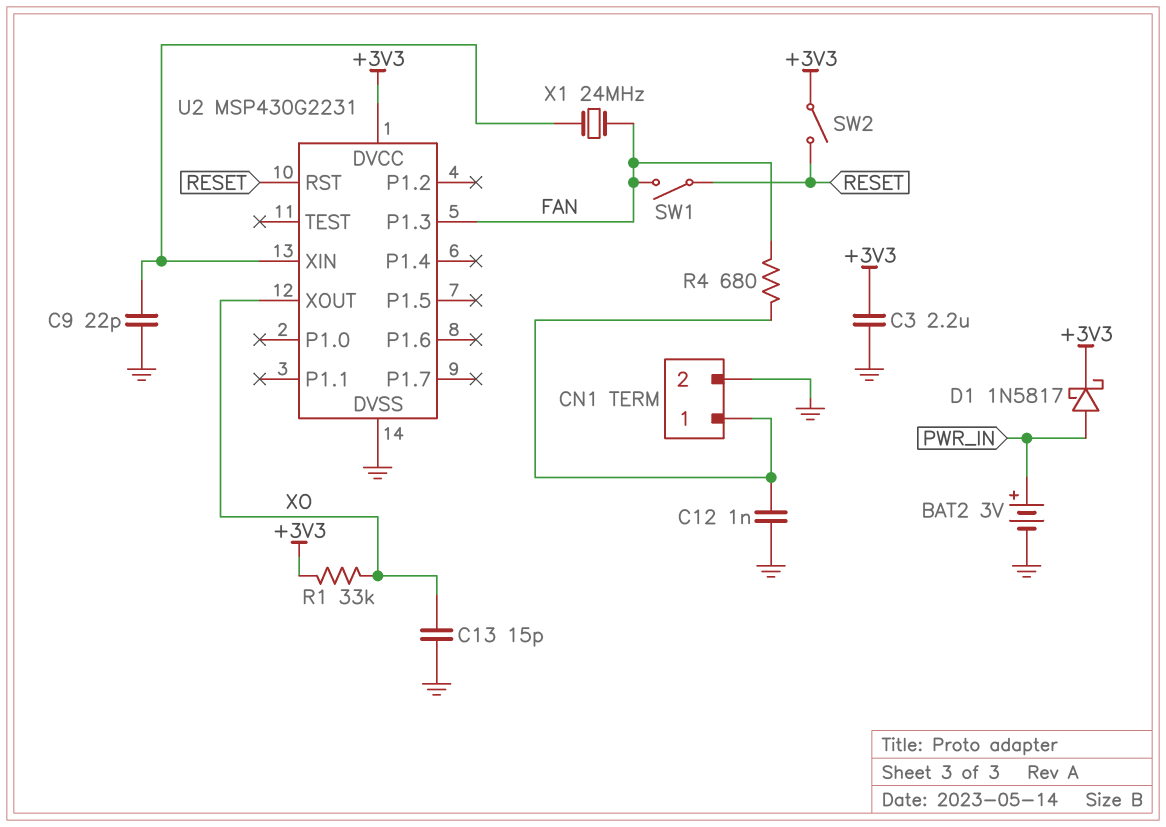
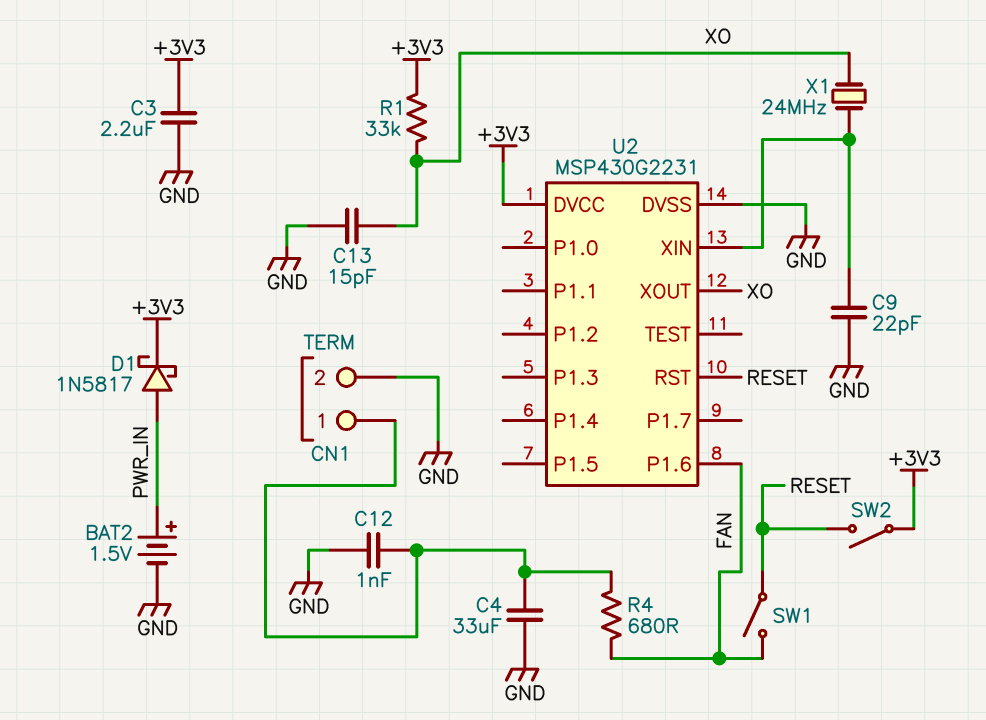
BAT2: 3V (plus PWR_IN, minus GND) -> 1.5V (plus PWR_IN, minus GND)
C4: none -> 33uF (CN1/1, GND)
U2 pin P1.3: FAN -> none
U2 pin P1.6: none -> FAN
X1: 24MHz (FAN, U2/XIN) -> 24MHz (U2/XIN, XO)

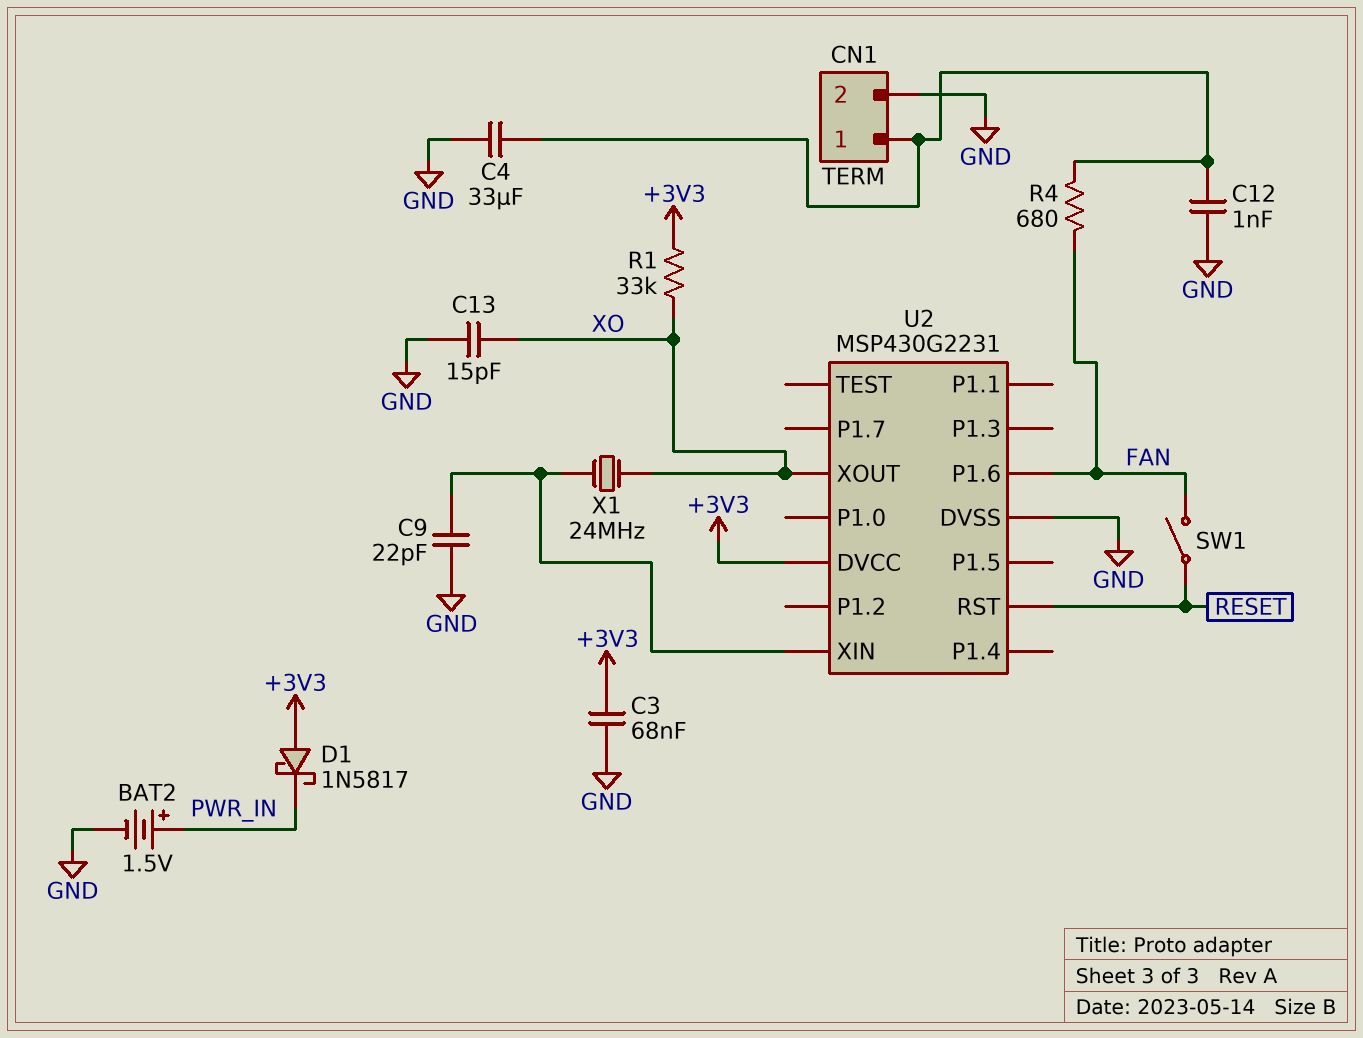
C3: 2.2uF (+3V3, GND) -> 68nF (+3V3, GND)
D1: schottky 1N5817 (A PWR_IN, K +3V3) -> schottky 1N5817 (A +3V3, K PWR_IN)
SW2: switch (+3V3, RESET) -> none

